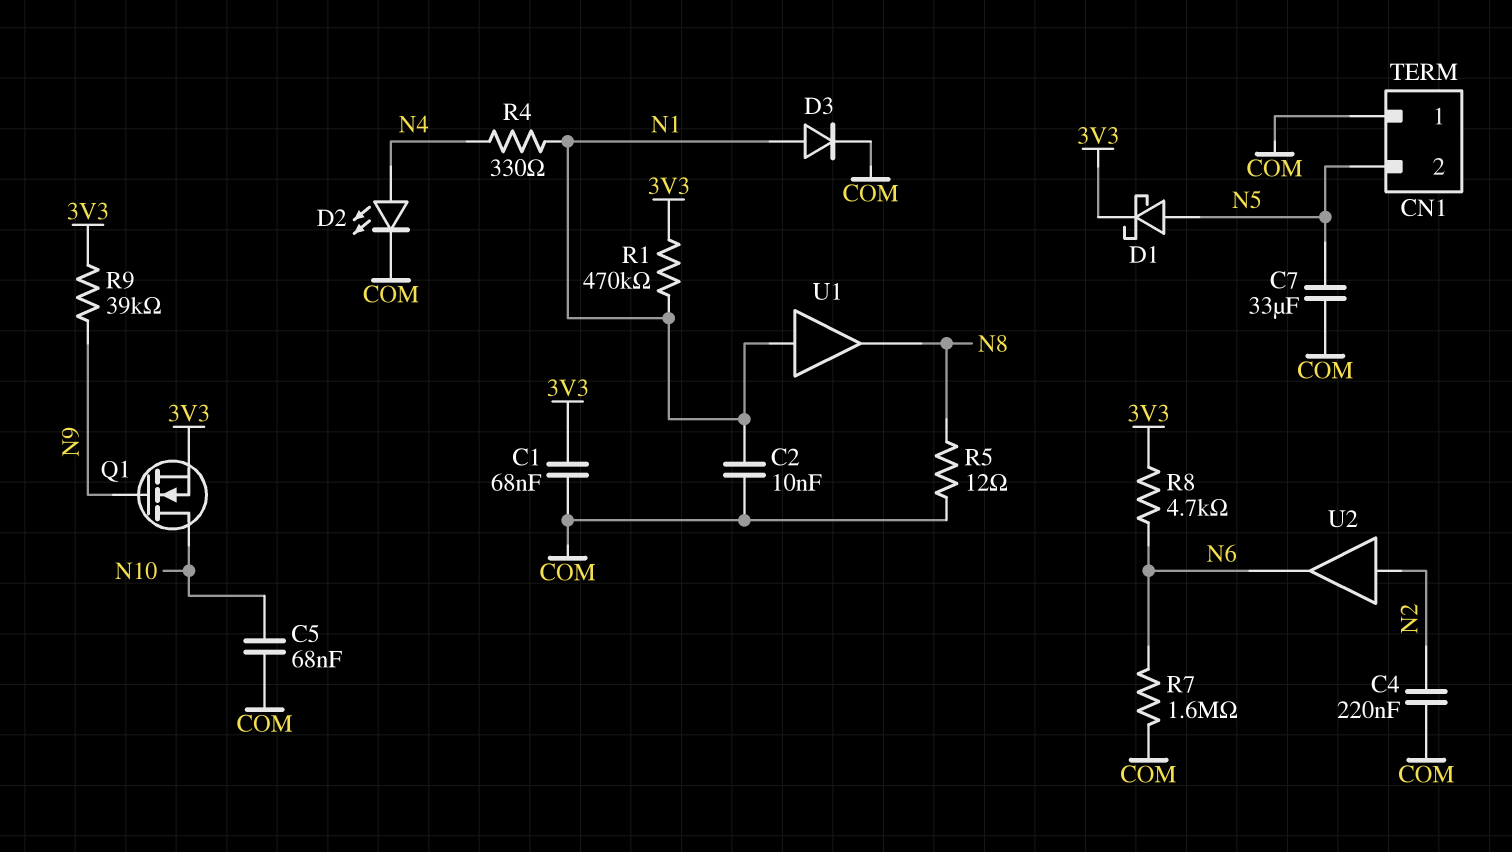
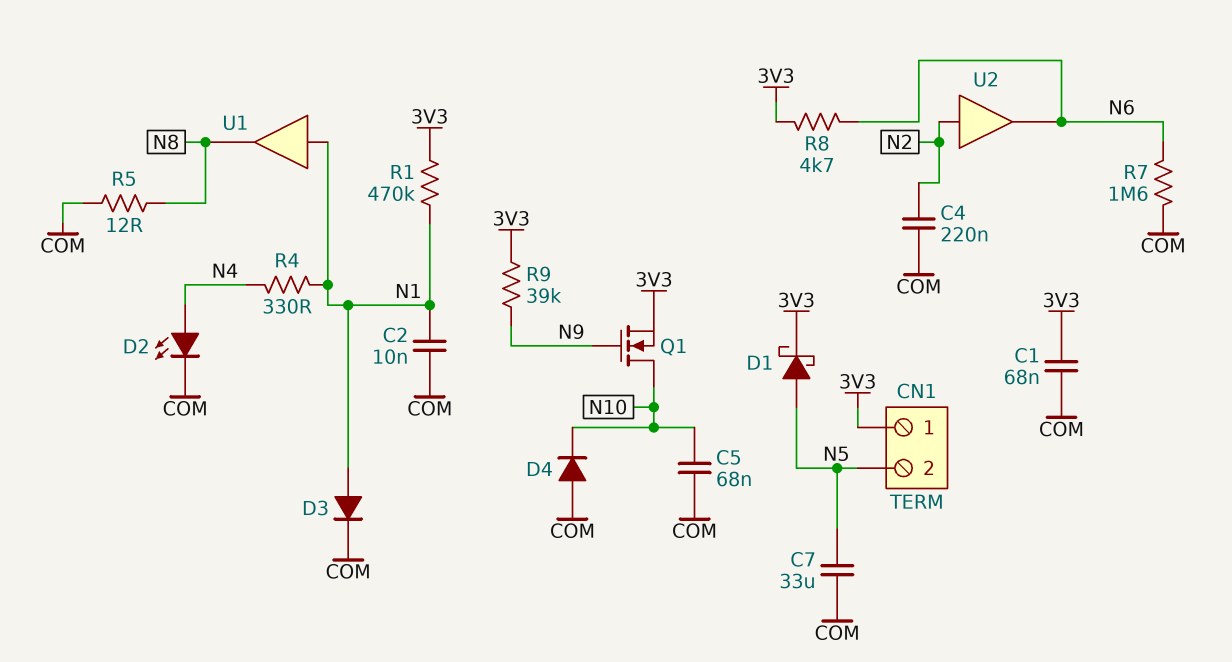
CN1 pin 1: COM -> 3V3
D4: none -> diode (A COM, K N10)

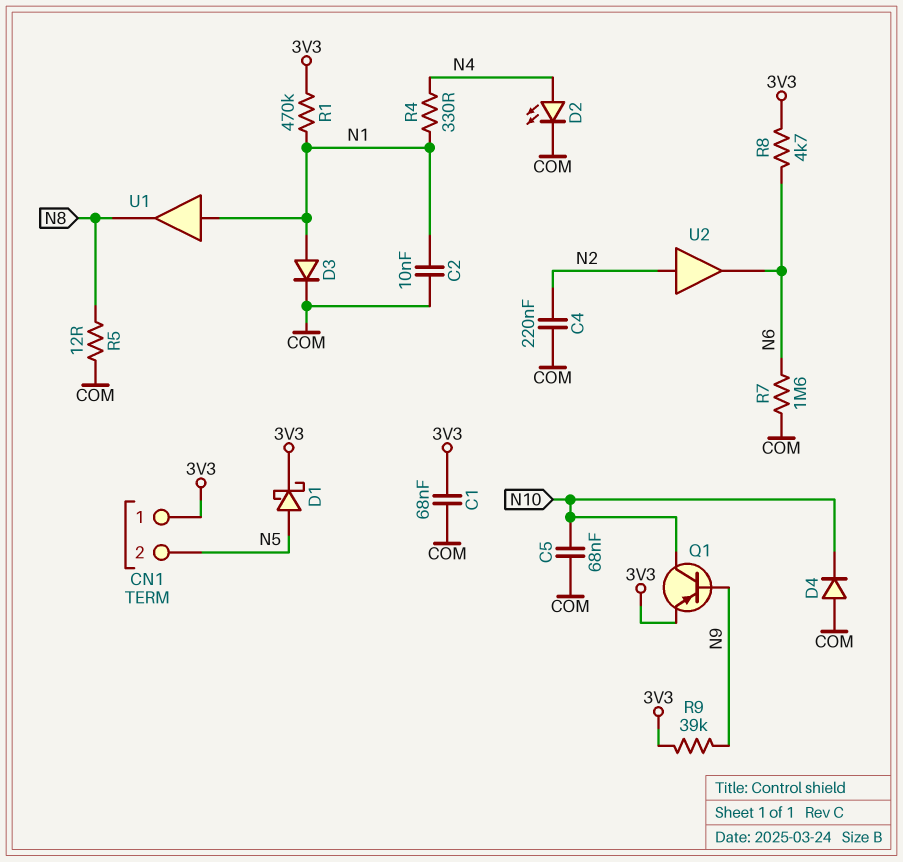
C7: 33uF (COM, N5) -> none
Q1: NMOS (G N9, D N10, S 3V3) -> PNP (B N9, C N10, E 3V3)

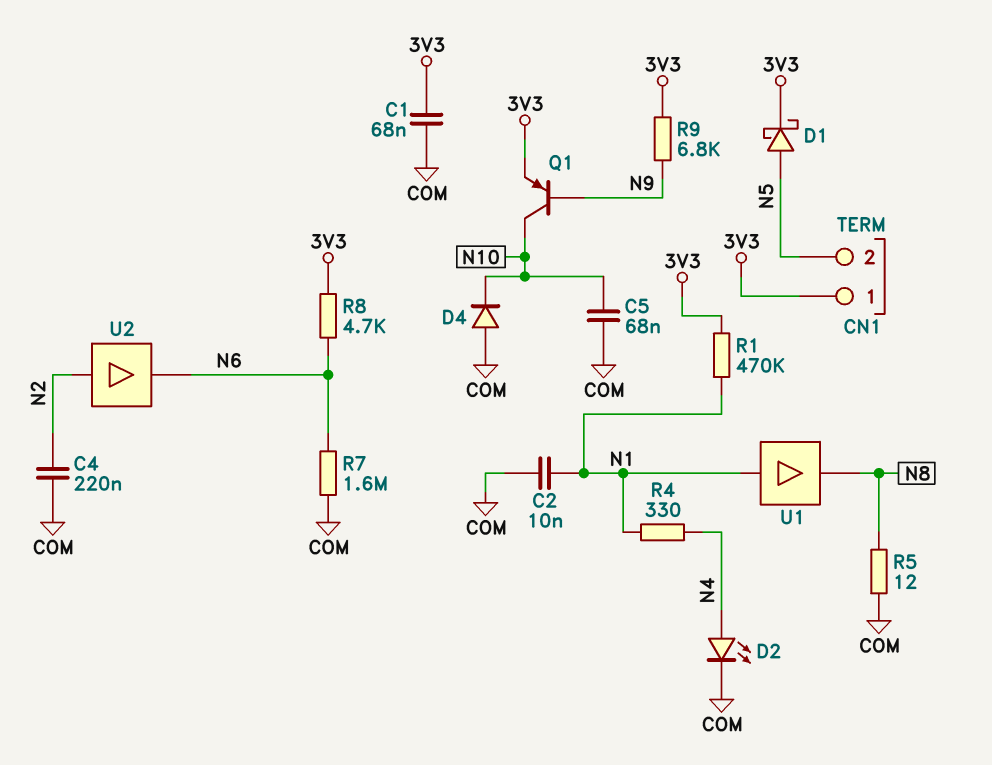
D3: diode (A N1, K COM) -> none
R9: 39k (3V3, N9) -> 6.8k (3V3, N9)

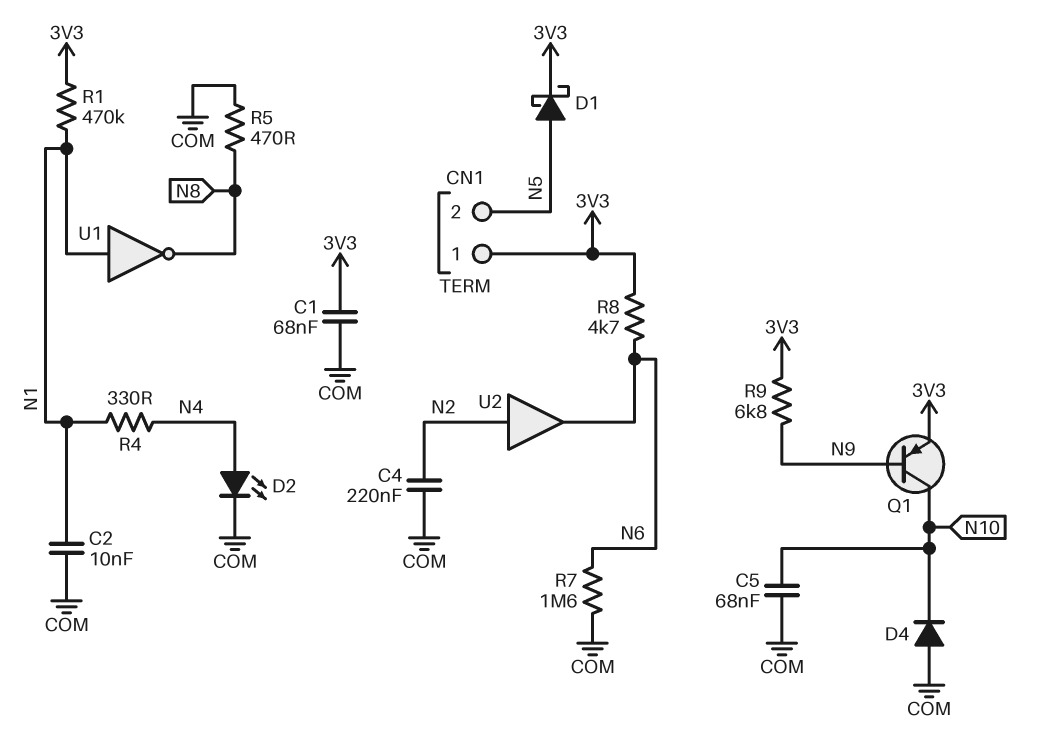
R5: 12 (COM, N8) -> 470 (COM, N8)
U1: buffer (in N1, out N8) -> NOT (in N1, out N8)

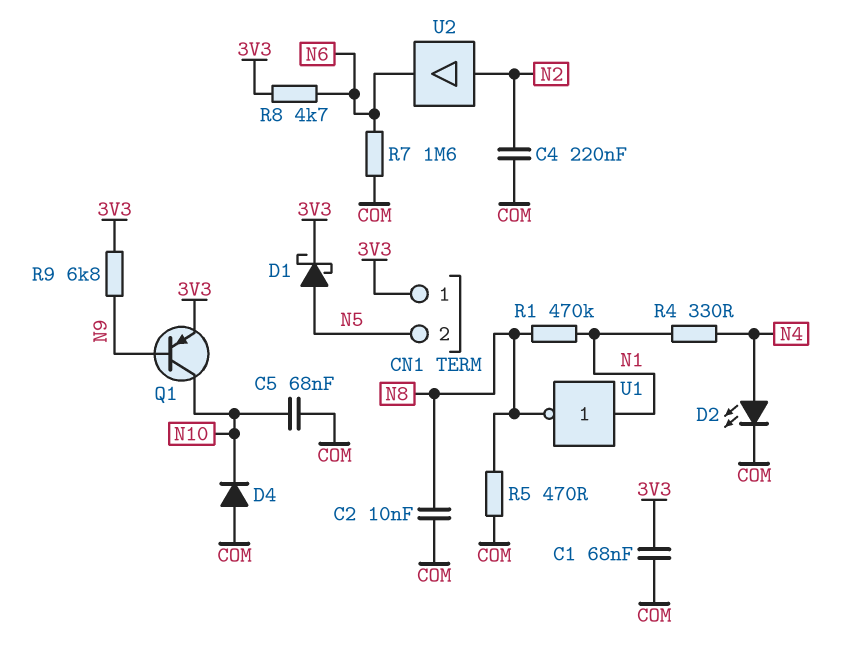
C2: 10nF (COM, N1) -> 10nF (COM, N8)
R1: 470k (3V3, N1) -> 470k (N1, N8)

